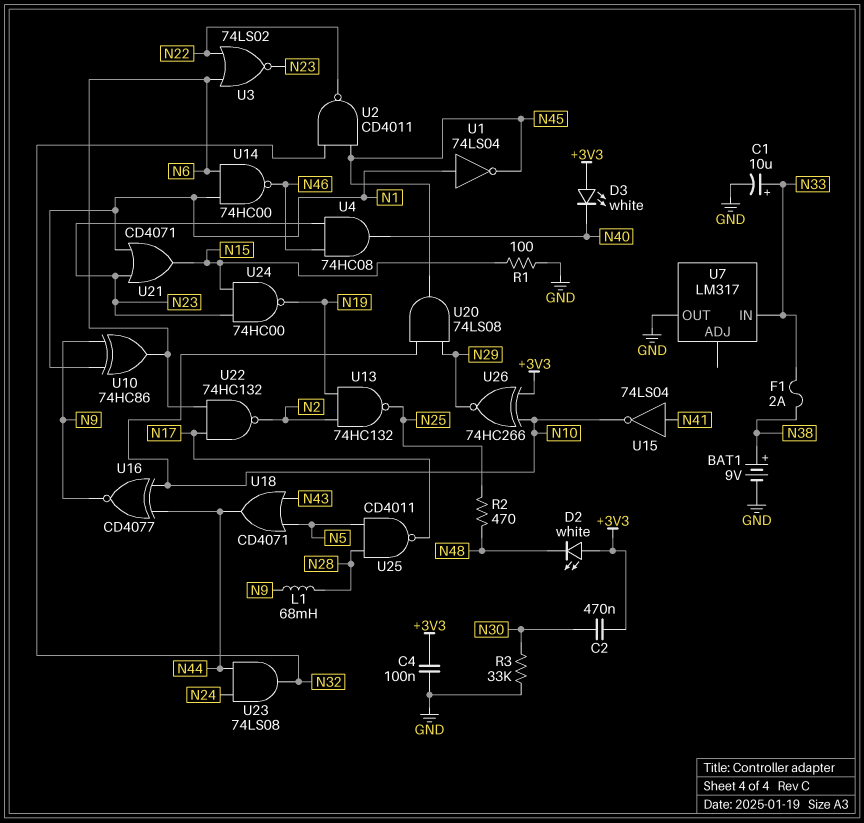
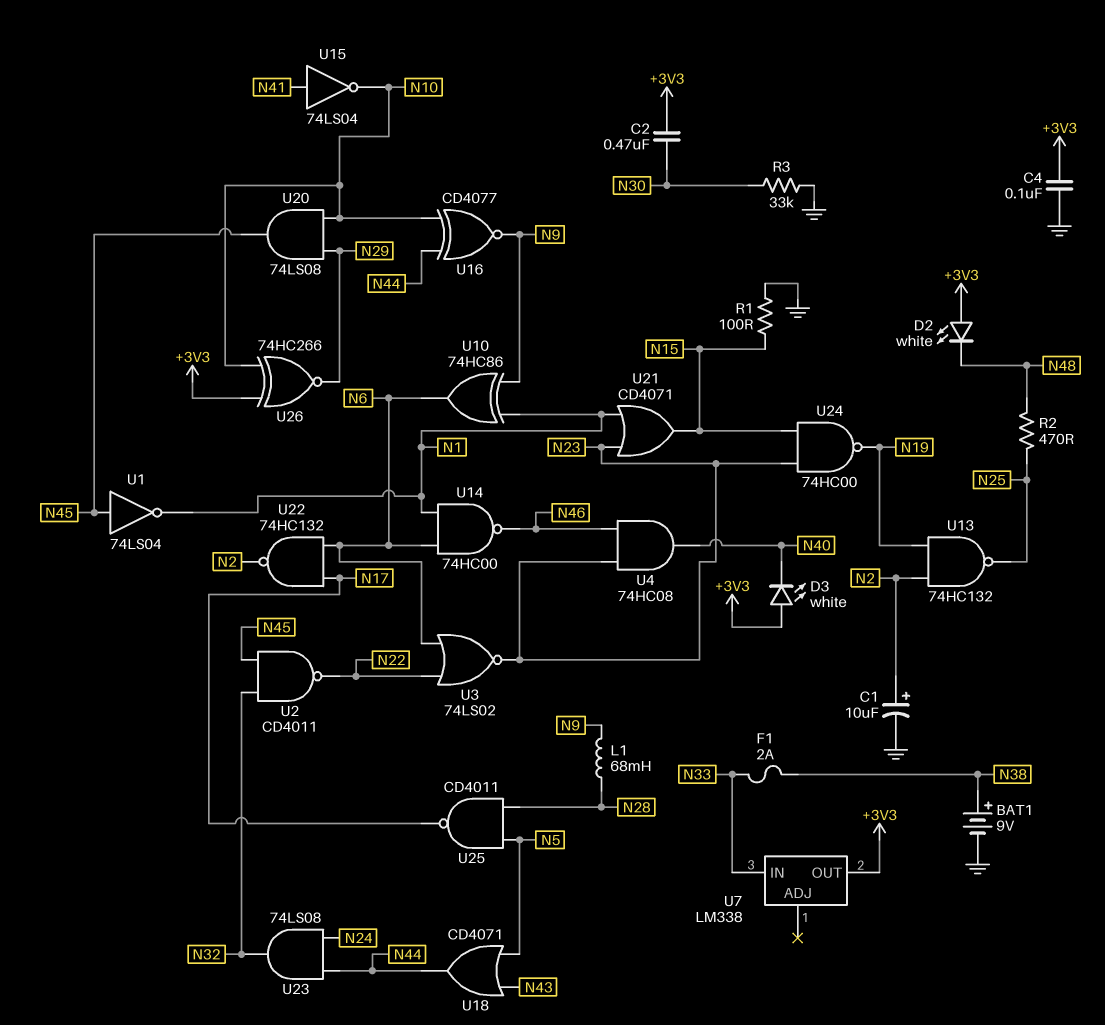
C1: 10uF (plus N33, minus GND) -> 10uF (plus N2, minus GND)
U1: NOT 74LS04 (in N1, out N45) -> NOT 74LS04 (in N45, out N1)
U7: LM317 -> LM338
U7 pin OUT: GND -> +3V3

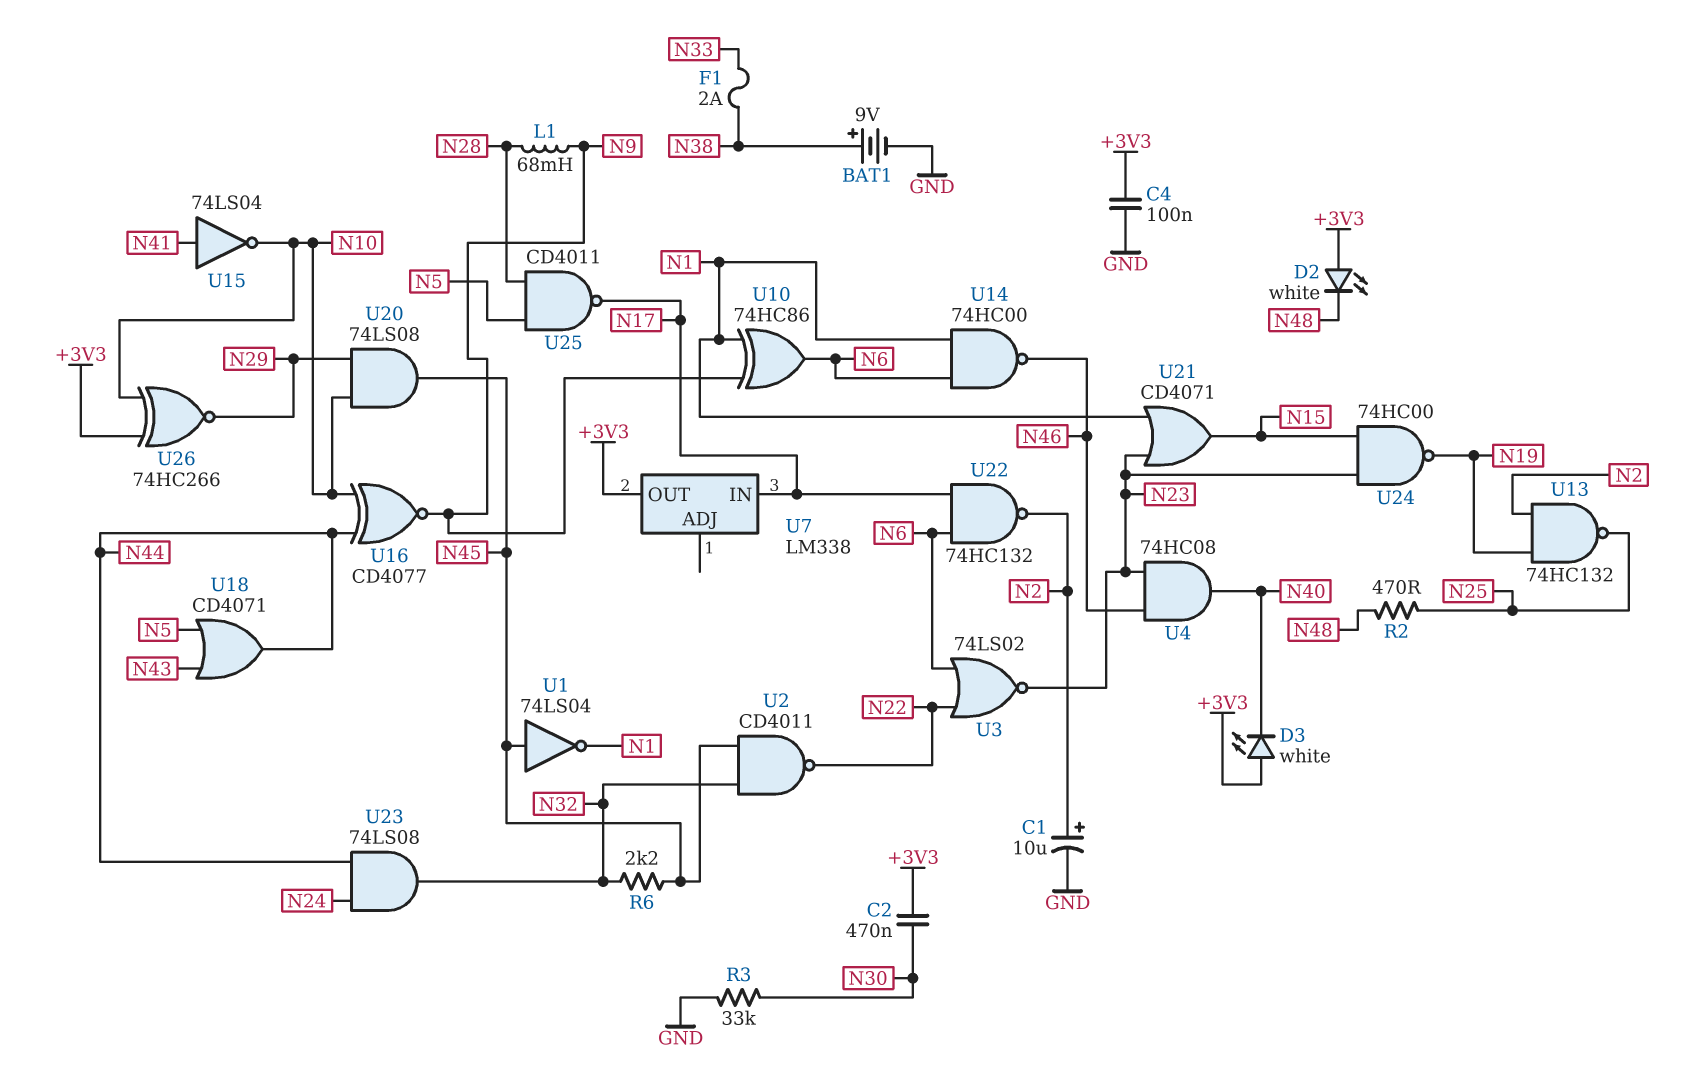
R1: 100 (GND, N15) -> none
R6: none -> 2.2k (N32, N45)
U7 pin IN: N33 -> N17

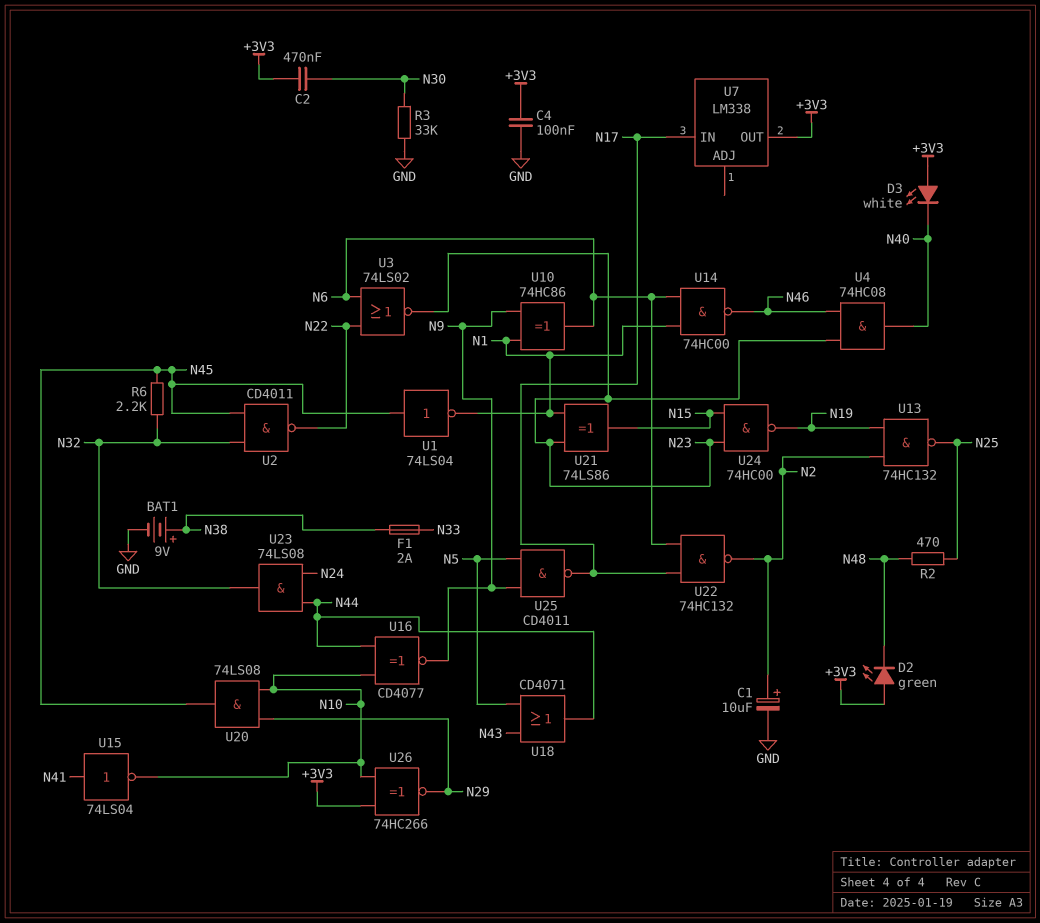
D2: LED white (A +3V3, K N48) -> LED green (A +3V3, K N48)
L1: 68mH (N9, N28) -> none
U21: OR CD4071 (in N1, in N23, out N15) -> XOR 74LS86 (in N1, in N23, out N15)
U25: NAND CD4011 (in N5, in N28, out N17) -> NAND CD4011 (in N5, in N9, out N17)

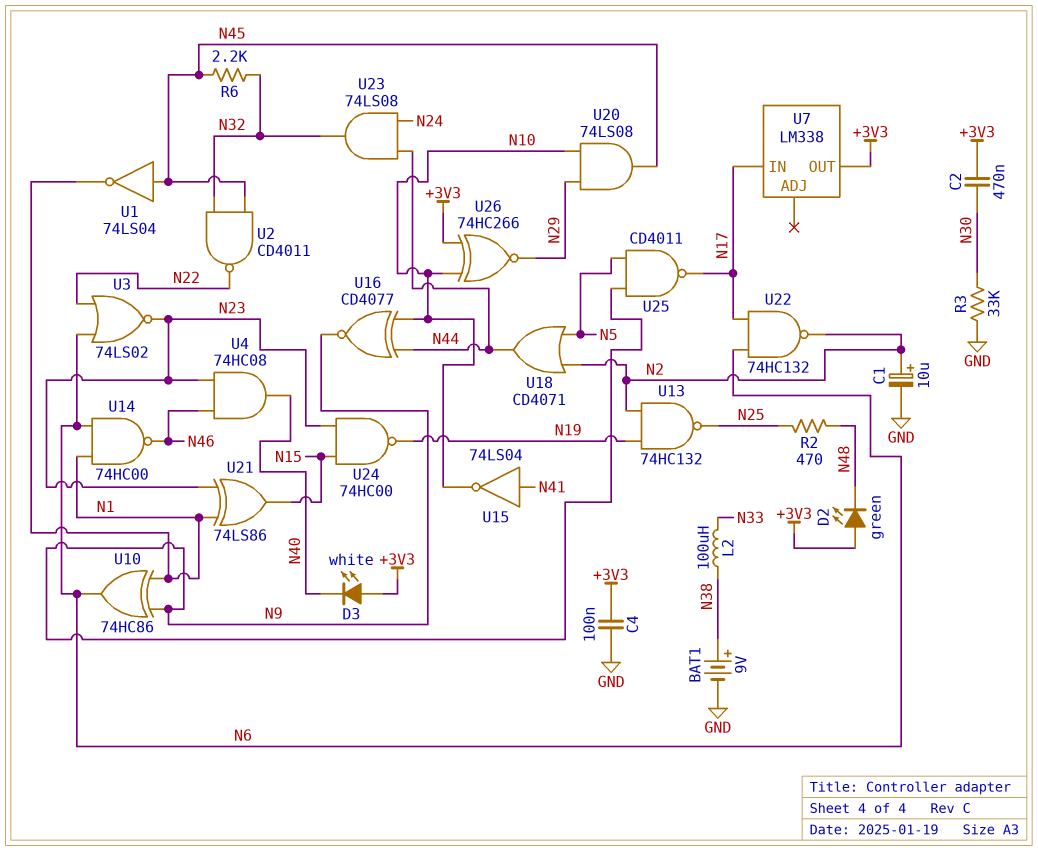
F1: 2A (N33, N38) -> none
L2: none -> 100uH (N33, N38)
U18: OR CD4071 (in N5, in N43, out N44) -> OR CD4071 (in N2, in N5, out N44)

